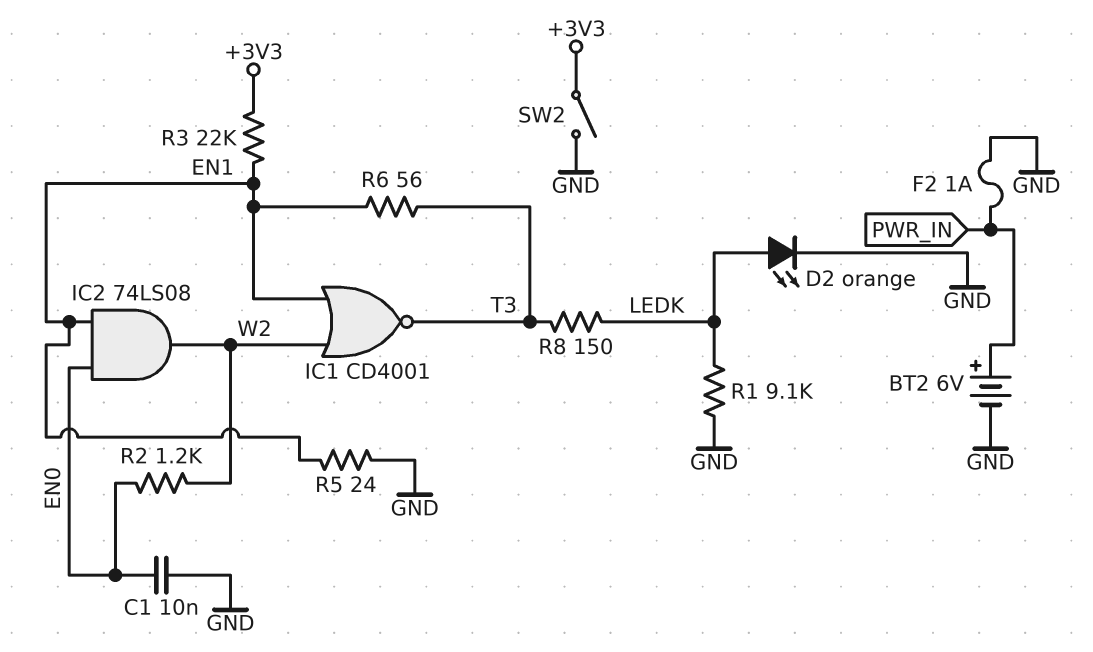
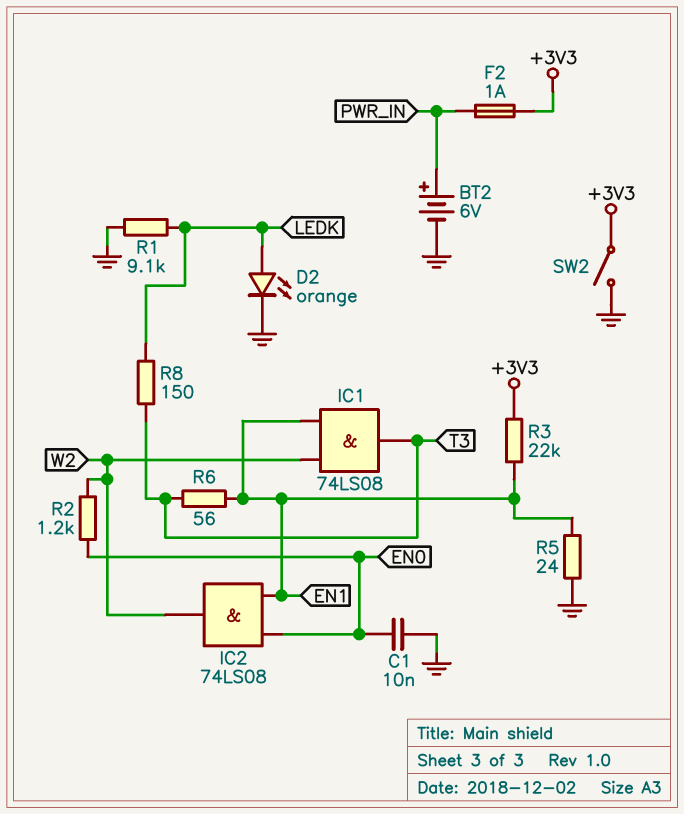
F2: 1A (GND, PWR_IN) -> 1A (+3V3, PWR_IN)
IC1: NOR CD4001 (in EN1, in W2, out T3) -> AND 74LS08 (in EN1, in W2, out T3)

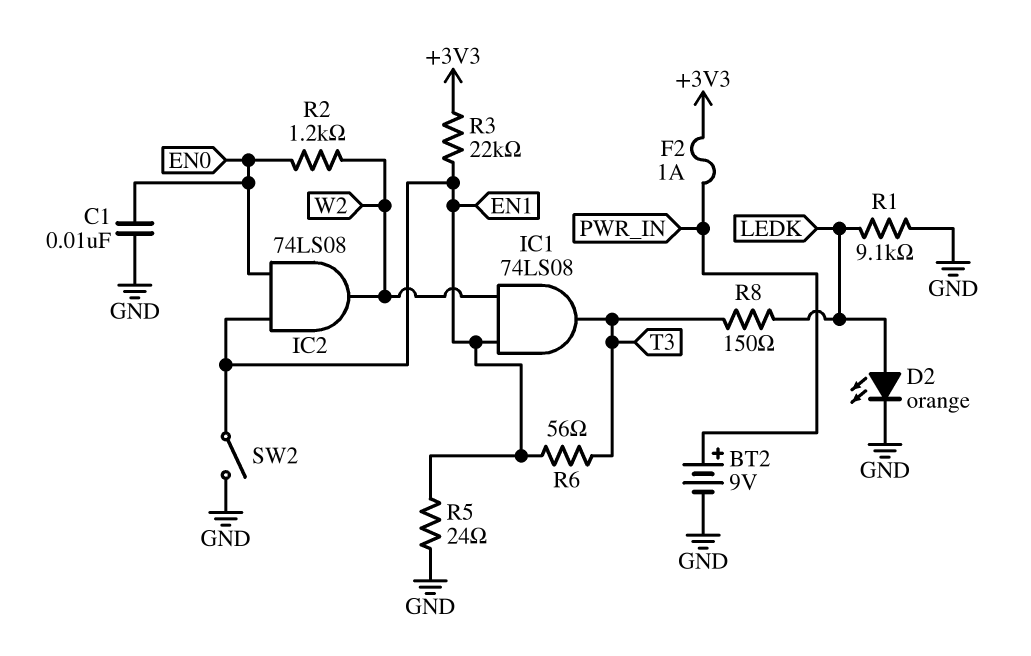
BT2: 6V (plus PWR_IN, minus GND) -> 9V (plus PWR_IN, minus GND)
SW2: switch (+3V3, GND) -> switch (EN1, GND)

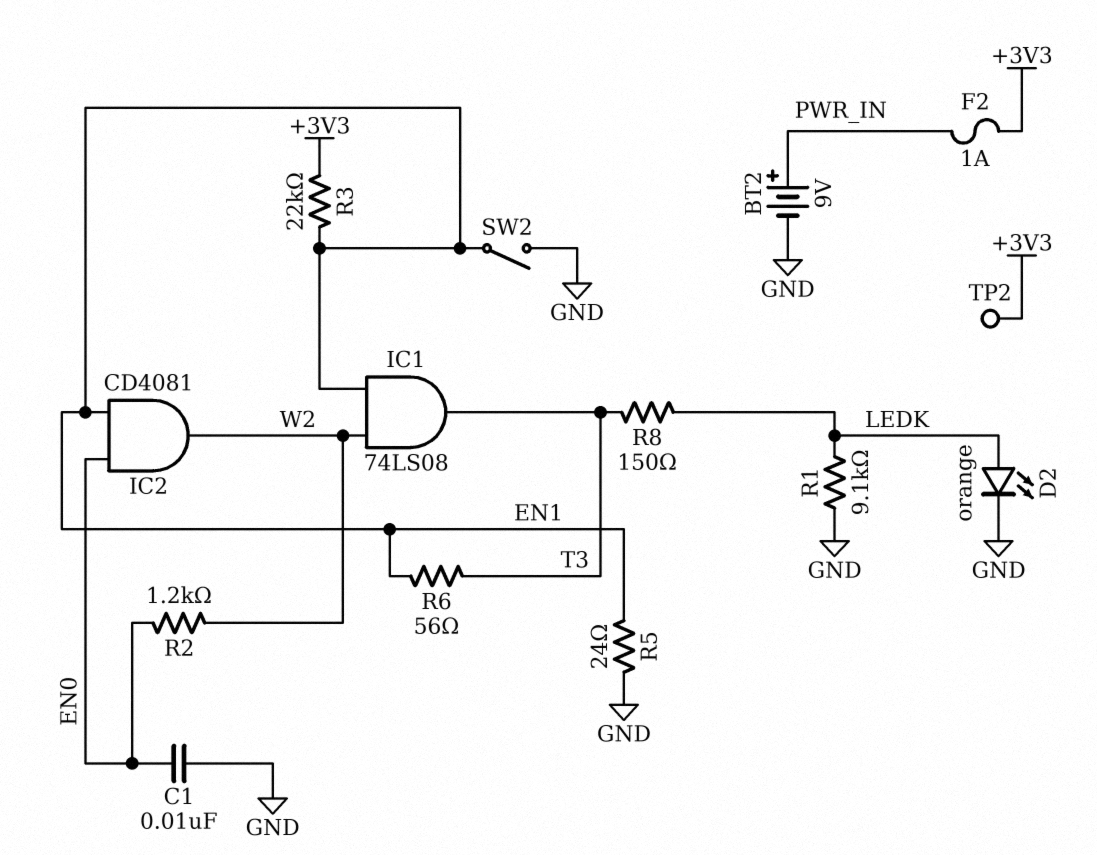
IC2: AND 74LS08 (in EN0, in EN1, out W2) -> AND CD4081 (in EN0, in EN1, out W2)
TP2: none -> test point (+3V3)

